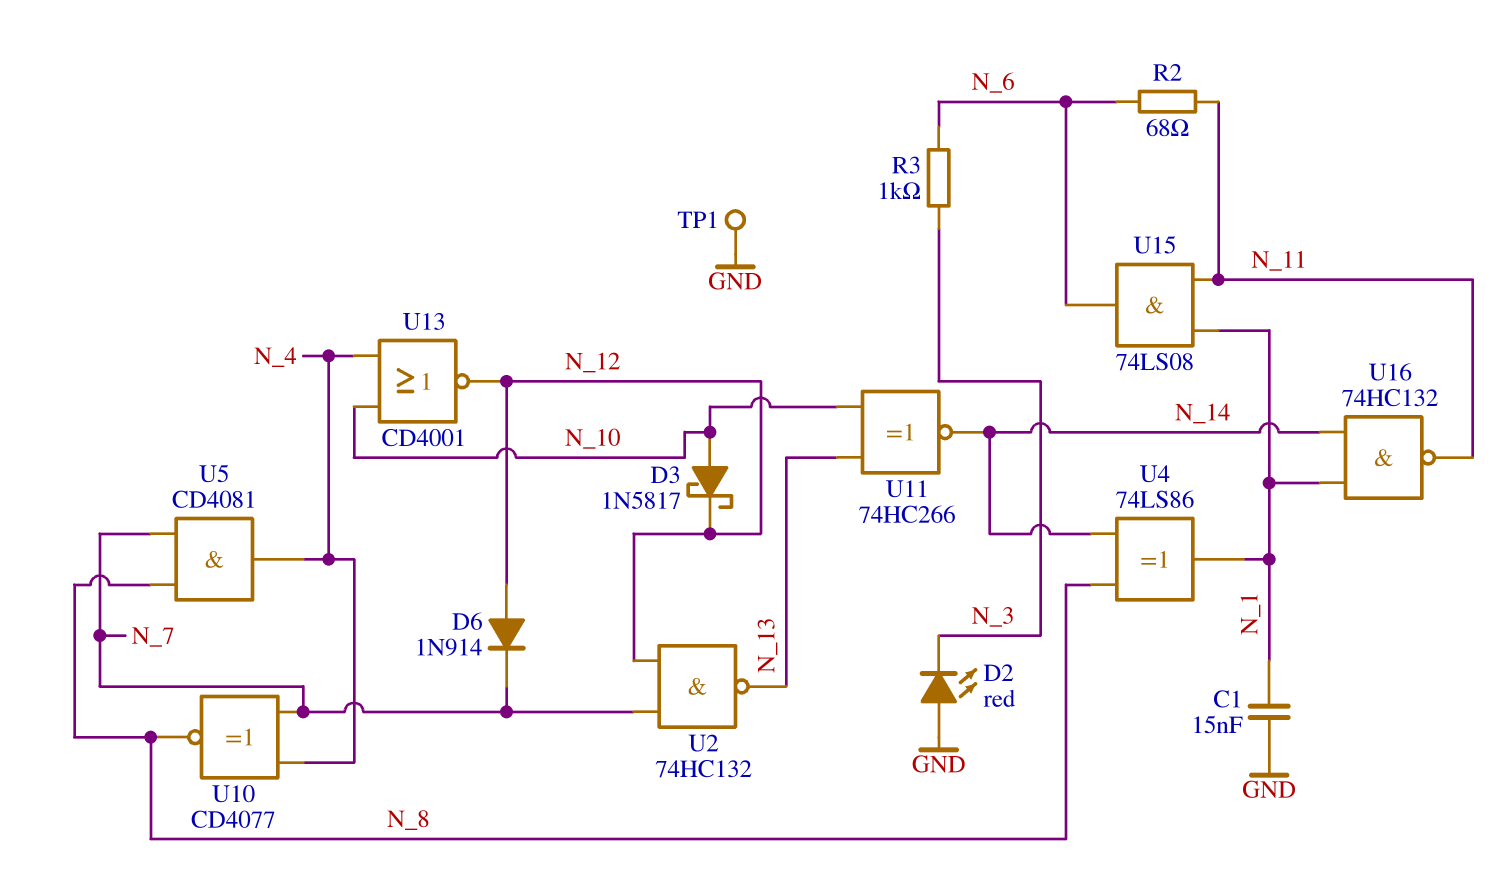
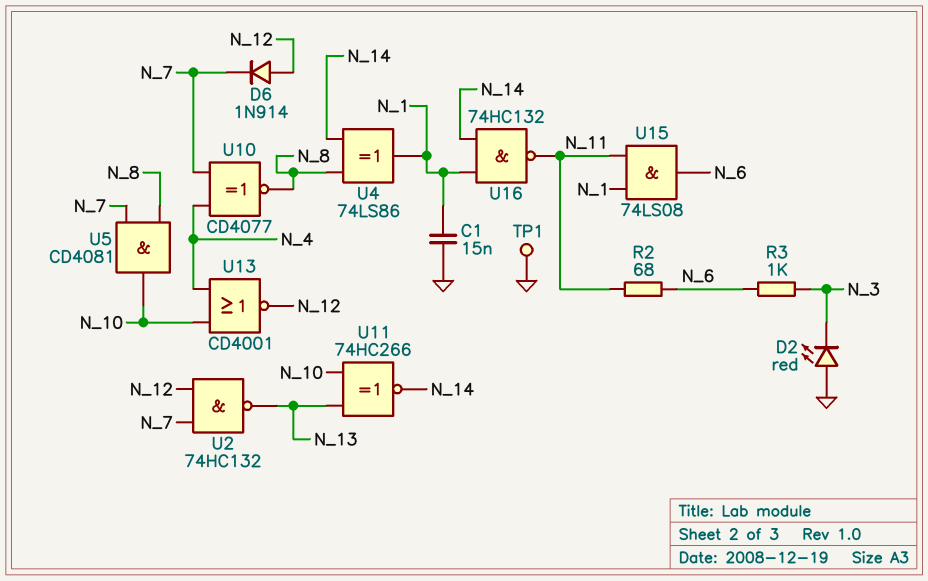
D3: schottky 1N5817 (A N_10, K N_12) -> none
U5: AND CD4081 (in N_7, in N_8, out N_4) -> AND CD4081 (in N_7, in N_8, out N_10)

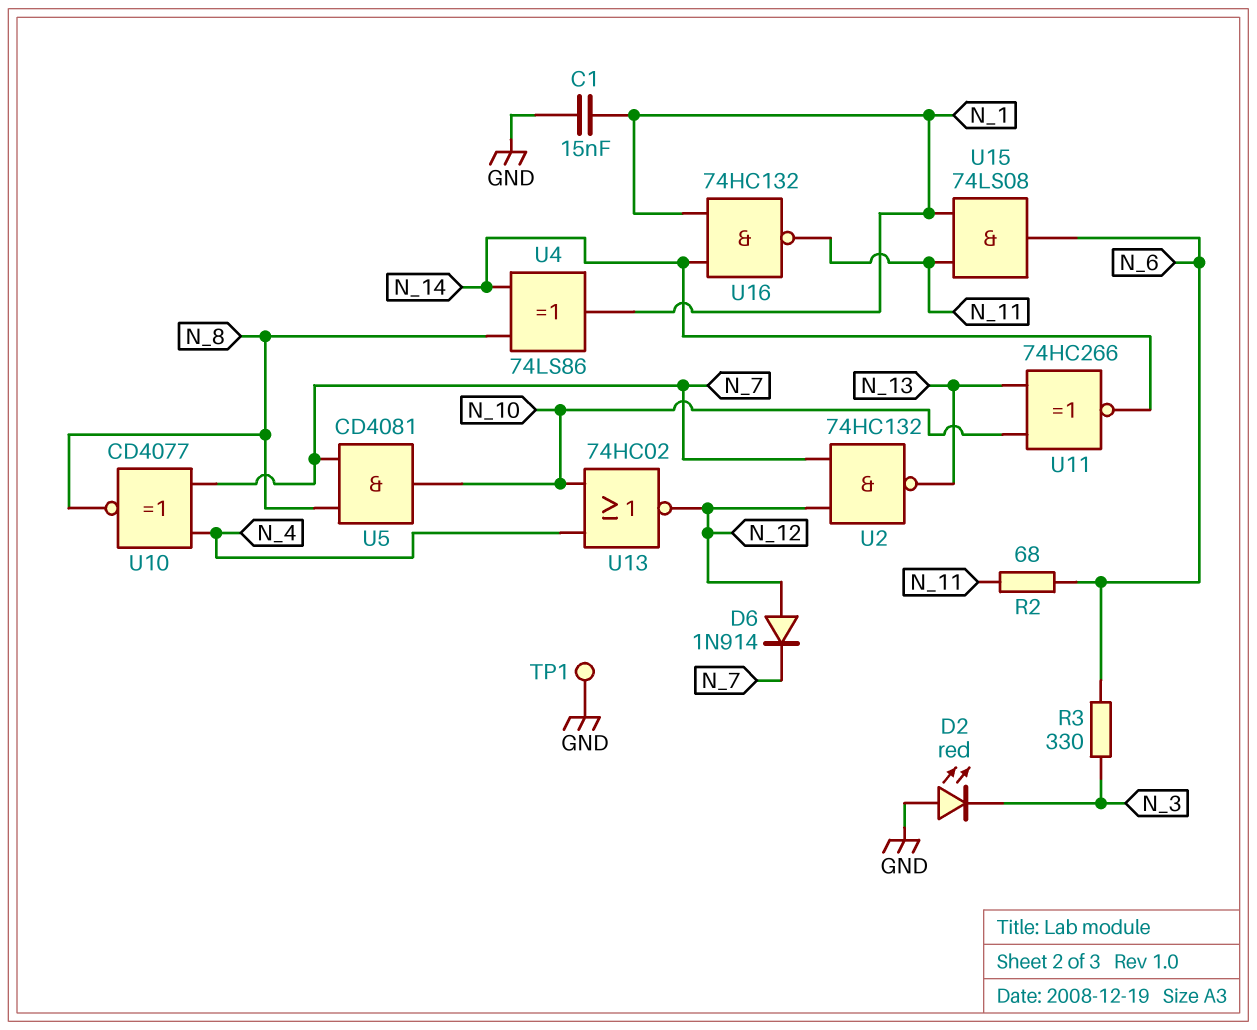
R3: 1k (N_3, N_6) -> 330 (N_3, N_6)
U13: NOR CD4001 (in N_4, in N_10, out N_12) -> NOR 74HC02 (in N_4, in N_10, out N_12)

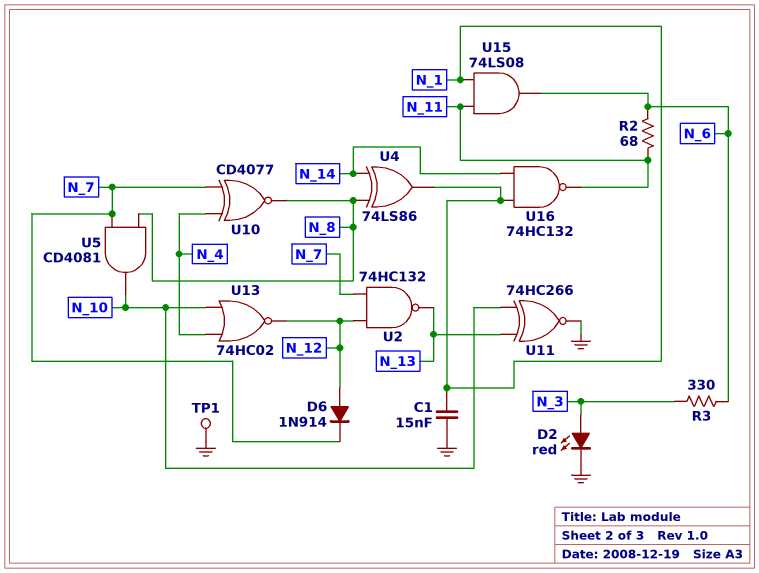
D2: LED red (A GND, K N_3) -> LED red (A N_3, K GND)
U11: XNOR 74HC266 (in N_10, in N_13, out N_14) -> XNOR 74HC266 (in N_10, in N_13, out GND)

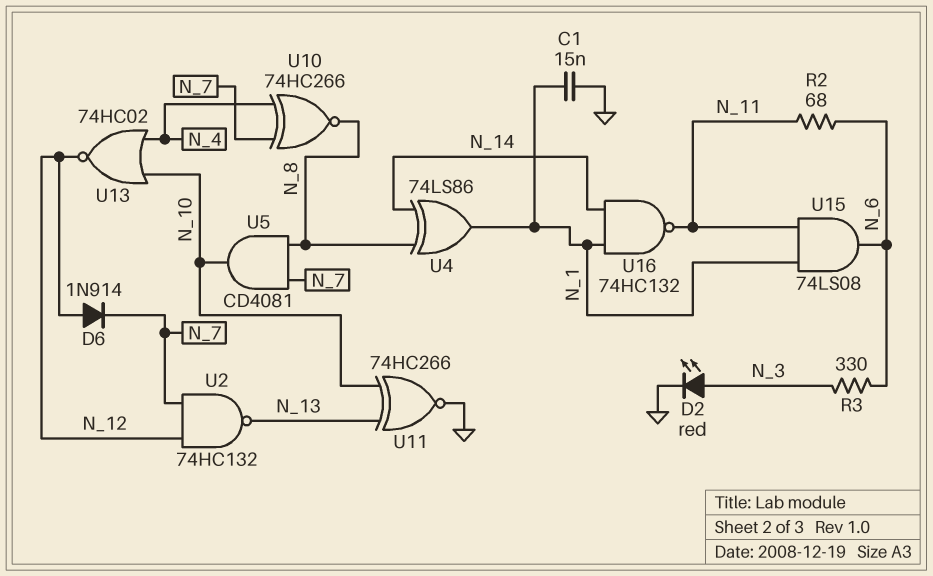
TP1: test point (GND) -> none
U10: XNOR CD4077 (in N_4, in N_7, out N_8) -> XNOR 74HC266 (in N_4, in N_7, out N_8)

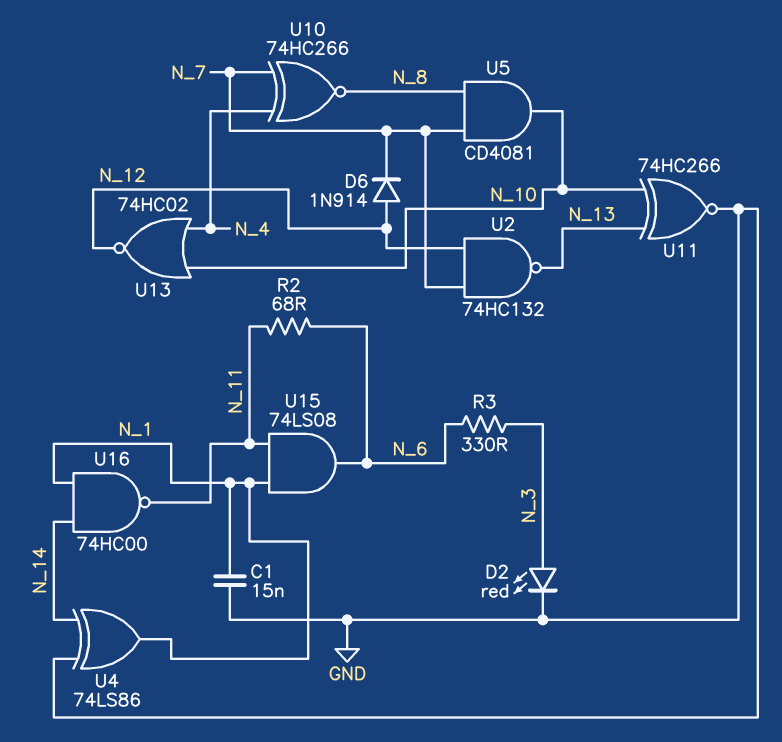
U4: XOR 74LS86 (in N_8, in N_14, out N_1) -> XOR 74LS86 (in GND, in N_14, out N_1)
U16: NAND 74HC132 (in N_1, in N_14, out N_11) -> NAND 74HC00 (in N_1, in N_14, out N_11)

